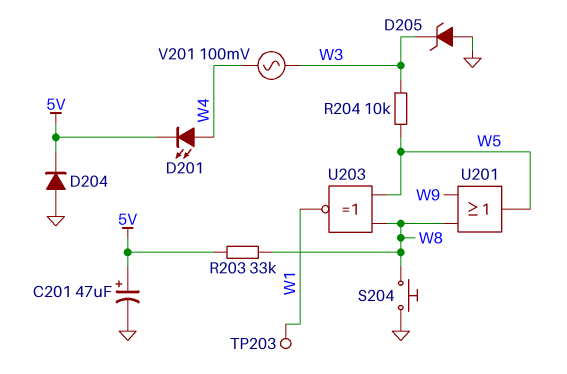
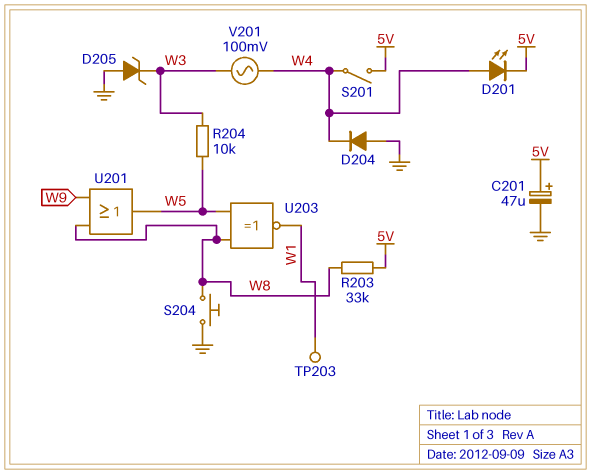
D204: diode (A GND, K 5V) -> diode (A GND, K W4)
S201: none -> switch (5V, W4)

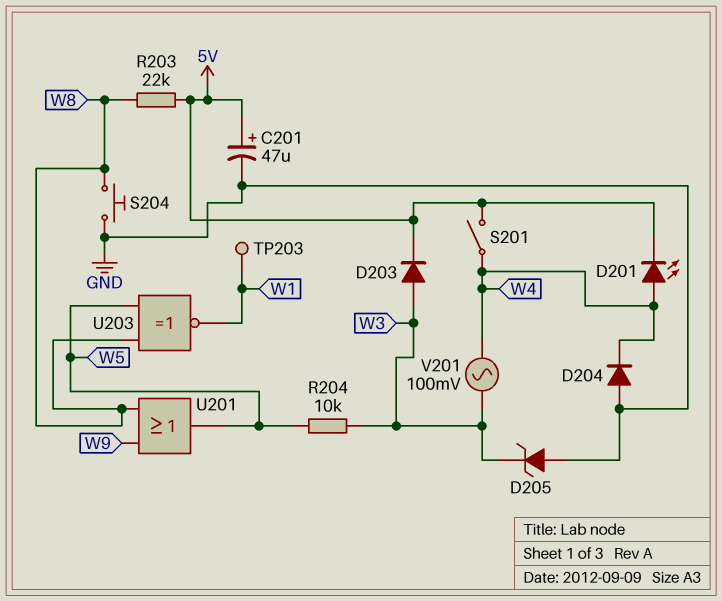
D203: none -> diode (A W3, K 5V)
R203: 33k (5V, W8) -> 22k (5V, W8)

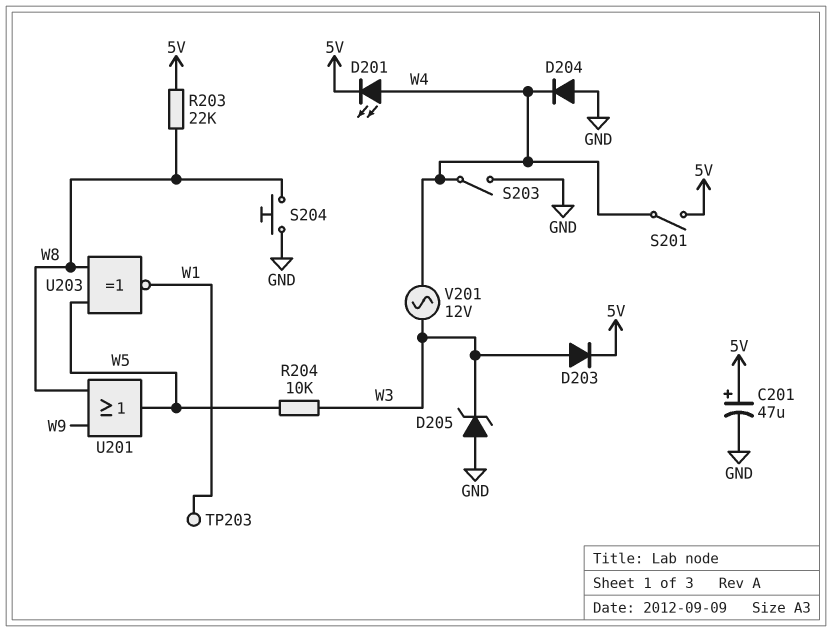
S203: none -> switch (GND, W4)
V201: AC 100mV (W3, W4) -> AC 12V (W3, W4)

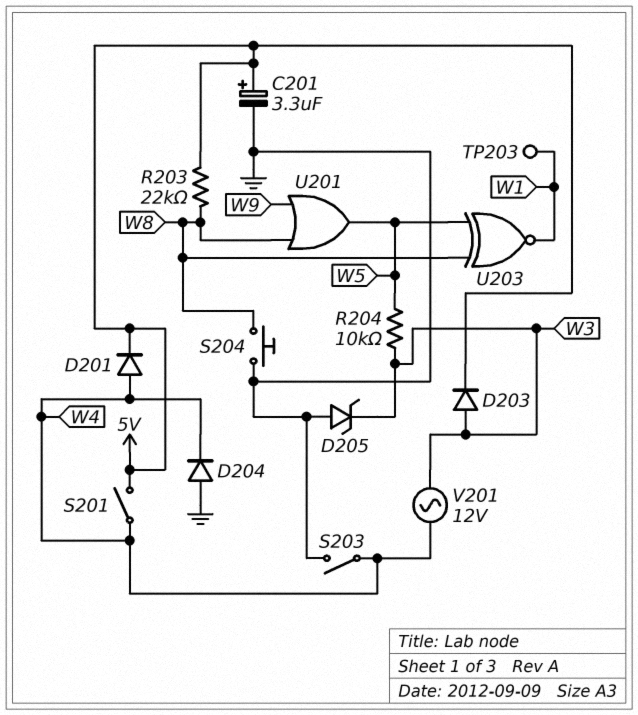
C201: 47uF (plus 5V, minus GND) -> 3.3uF (plus 5V, minus GND)
D201: LED (A W4, K 5V) -> diode (A W4, K 5V)

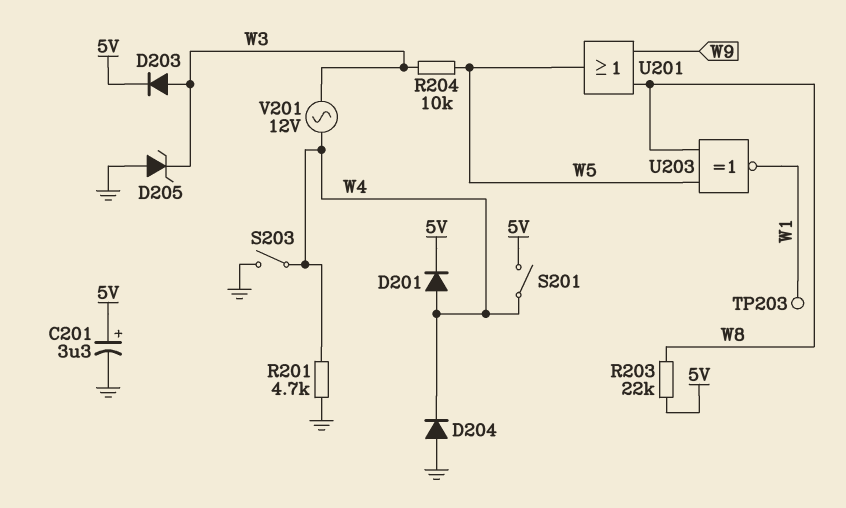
R201: none -> 4.7k (GND, W4)
S204: button (GND, W8) -> none

